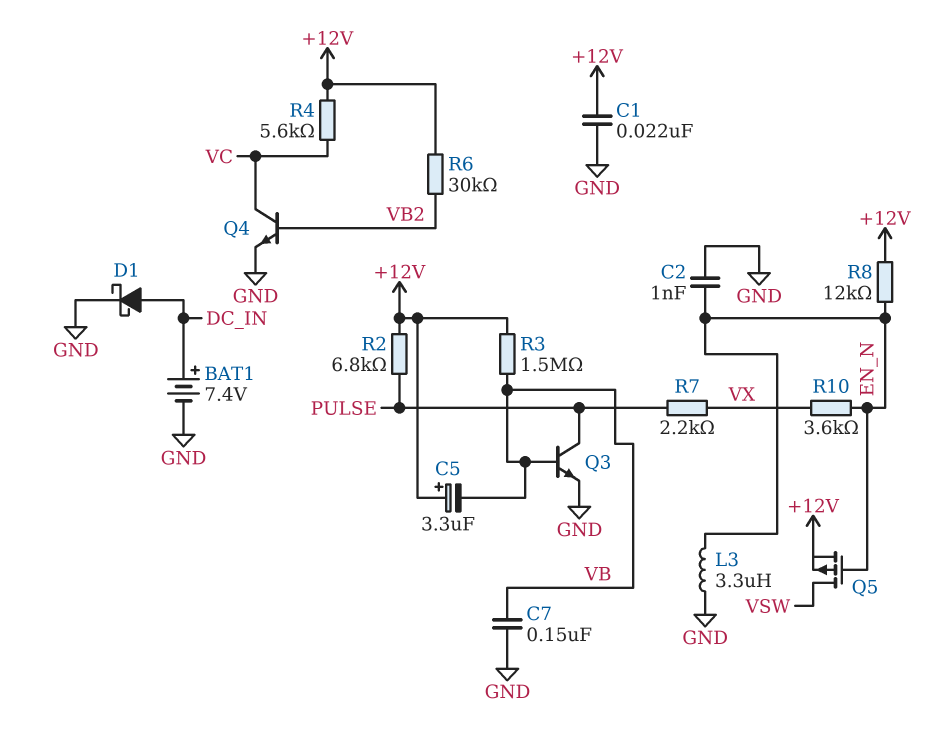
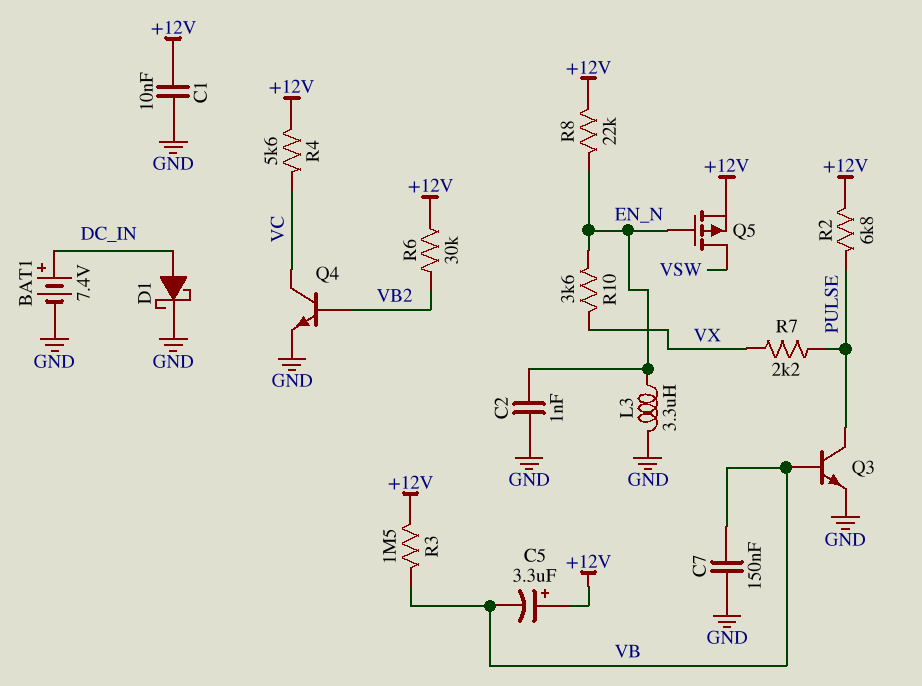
C1: 22nF (+12V, GND) -> 10nF (+12V, GND)
R8: 12k (+12V, EN_N) -> 22k (+12V, EN_N)

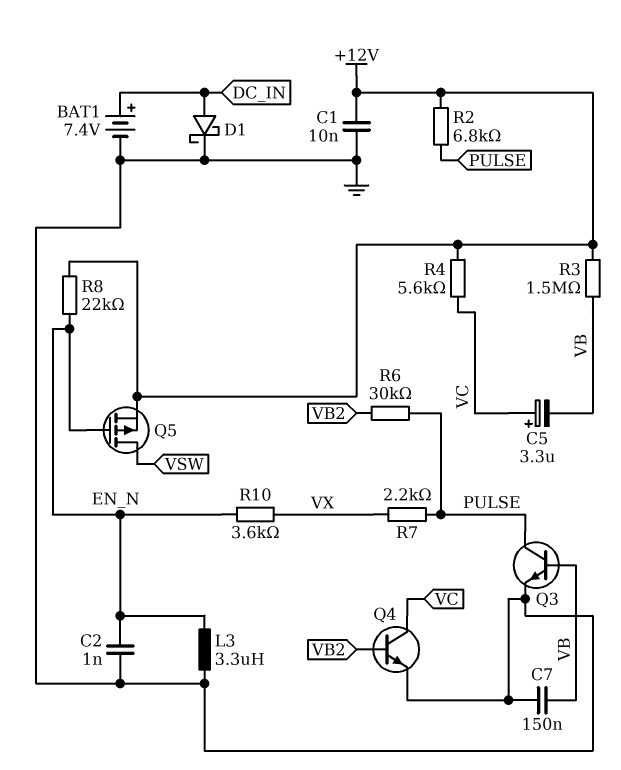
C5: 3.3uF (plus +12V, minus VB) -> 3.3uF (plus VC, minus VB)
R6: 30k (+12V, VB2) -> 30k (PULSE, VB2)

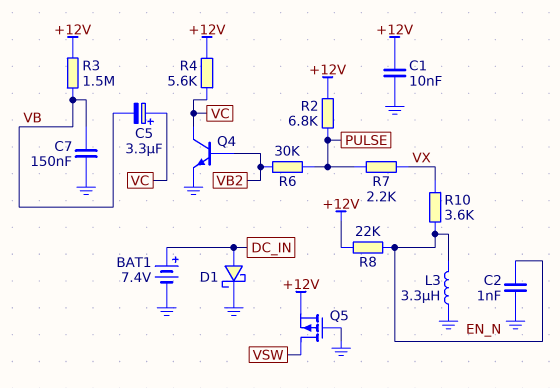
Q3: NPN (B VB, C PULSE, E GND) -> none
Q5: PMOS (G EN_N, D VSW, S +12V) -> PMOS (G GND, D VSW, S +12V)

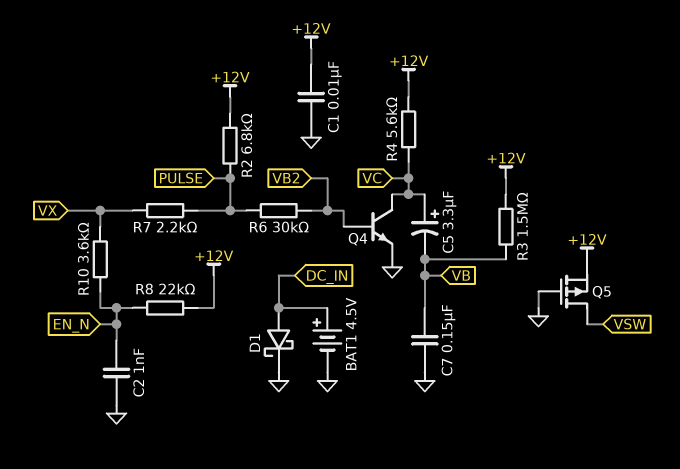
BAT1: 7.4V (plus DC_IN, minus GND) -> 4.5V (plus DC_IN, minus GND)
L3: 3.3uH (EN_N, GND) -> none

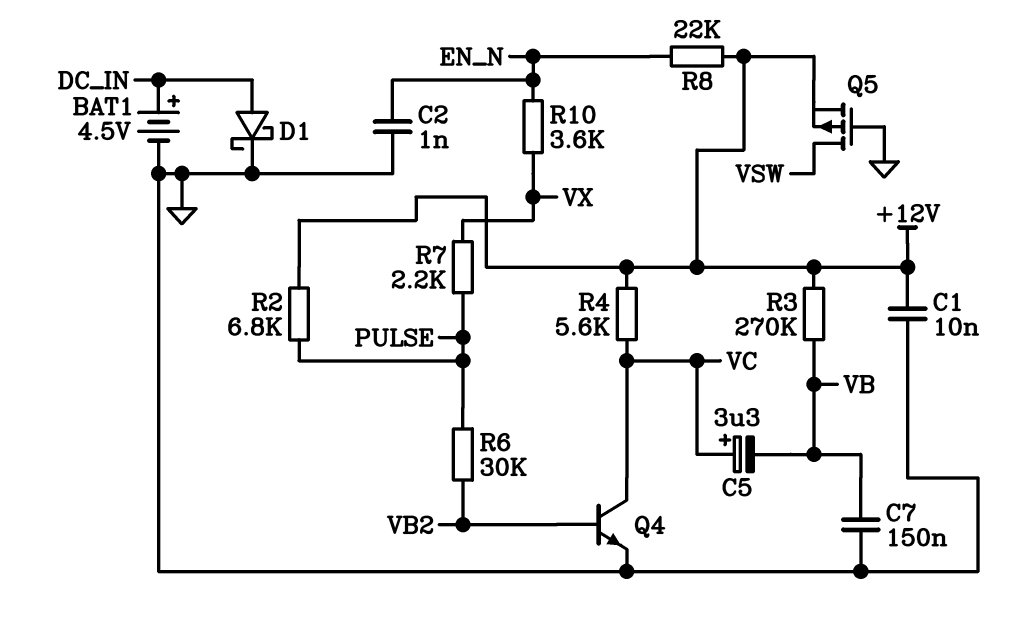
R3: 1.5M (+12V, VB) -> 270k (+12V, VB)

